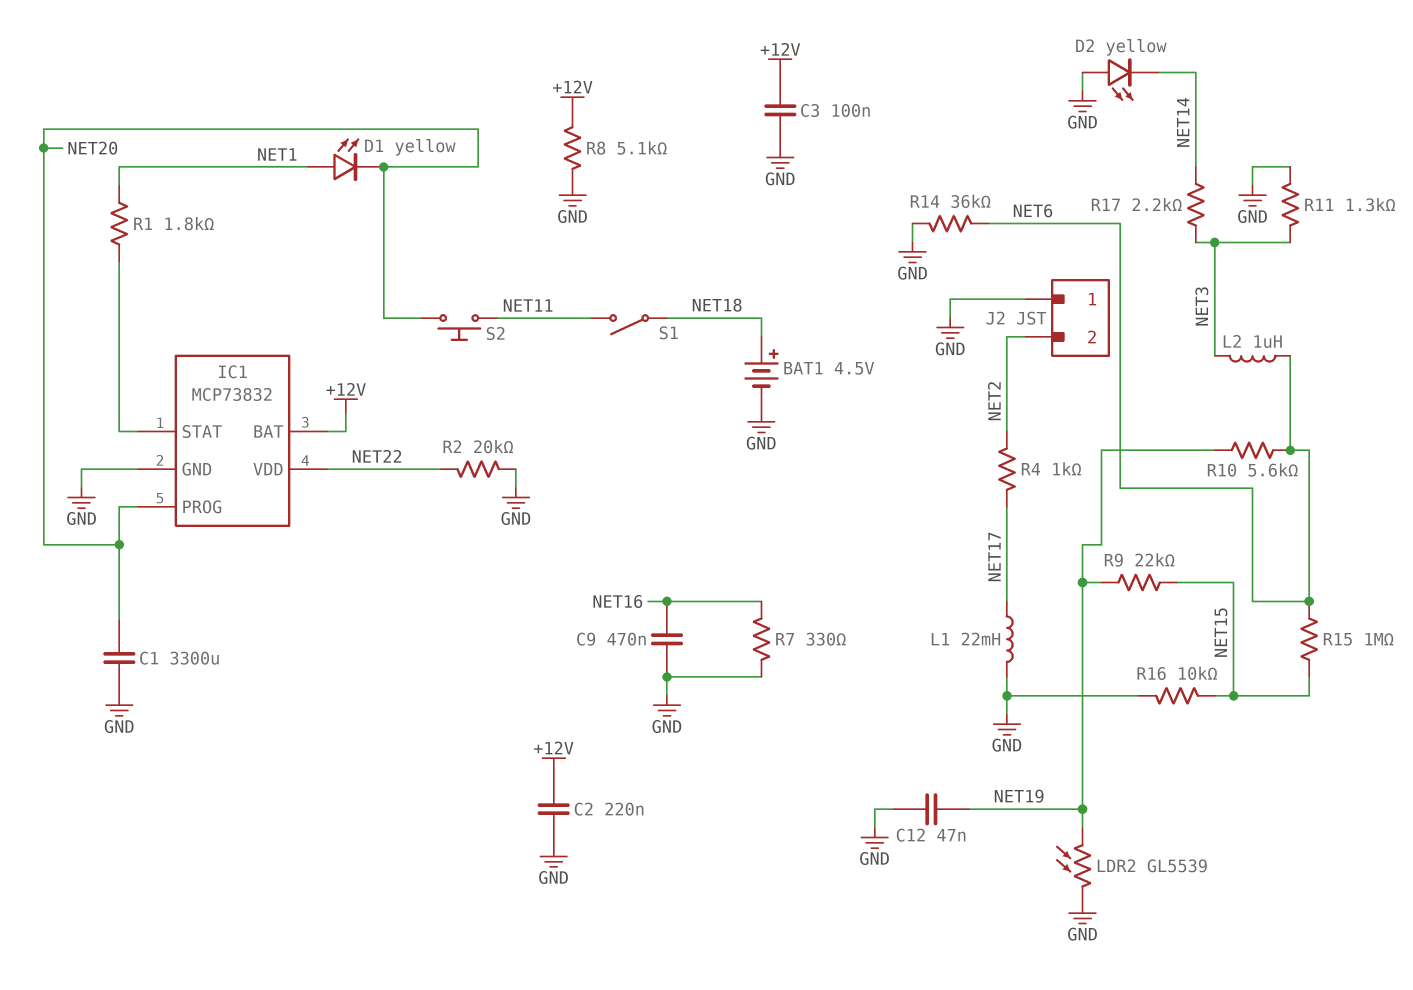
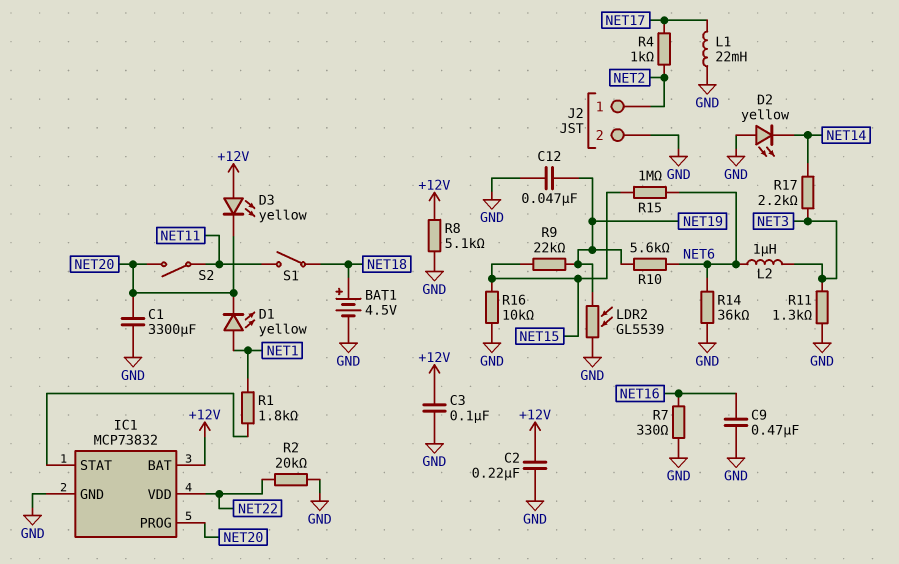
D3: none -> LED yellow (A +12V, K NET20)
J2 pin 1: GND -> NET2
J2 pin 2: NET2 -> GND
S2: button (NET11, NET20) -> switch (NET11, NET20)

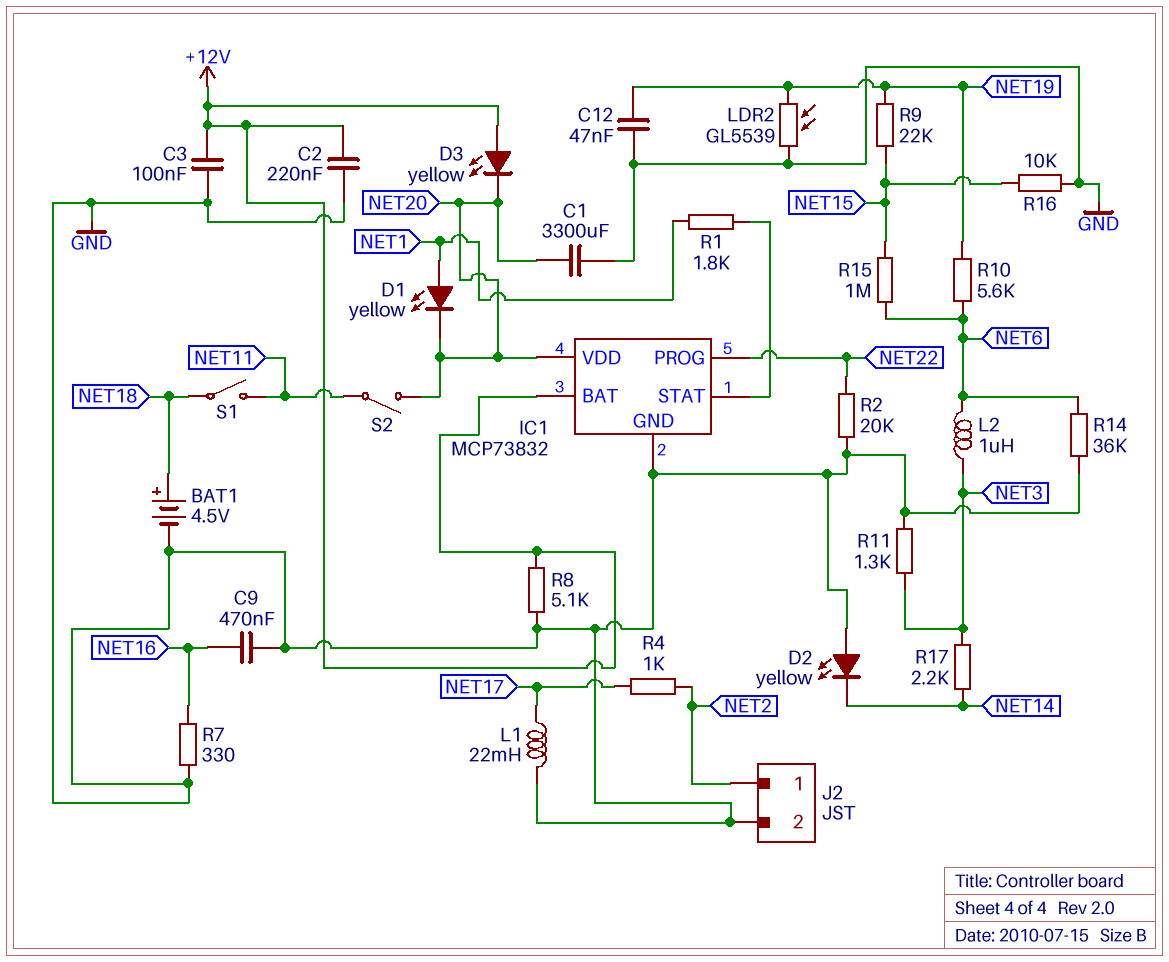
IC1 pin PROG: NET20 -> NET22
IC1 pin VDD: NET22 -> NET20

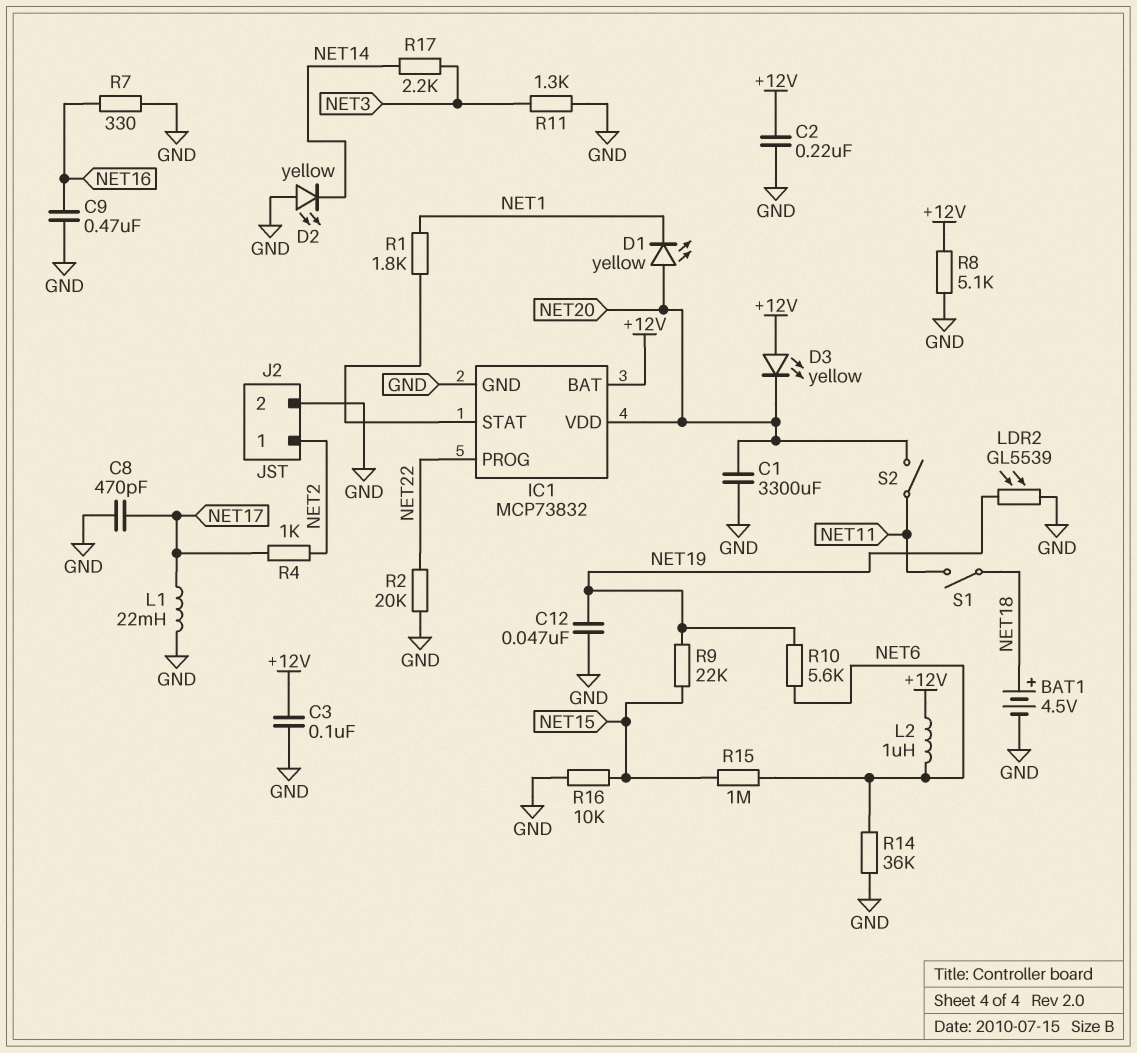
C8: none -> 470pF (GND, NET17)
D1: LED yellow (A NET1, K NET20) -> LED yellow (A NET20, K NET1)
L2: 1uH (NET3, NET6) -> 1uH (+12V, NET6)

